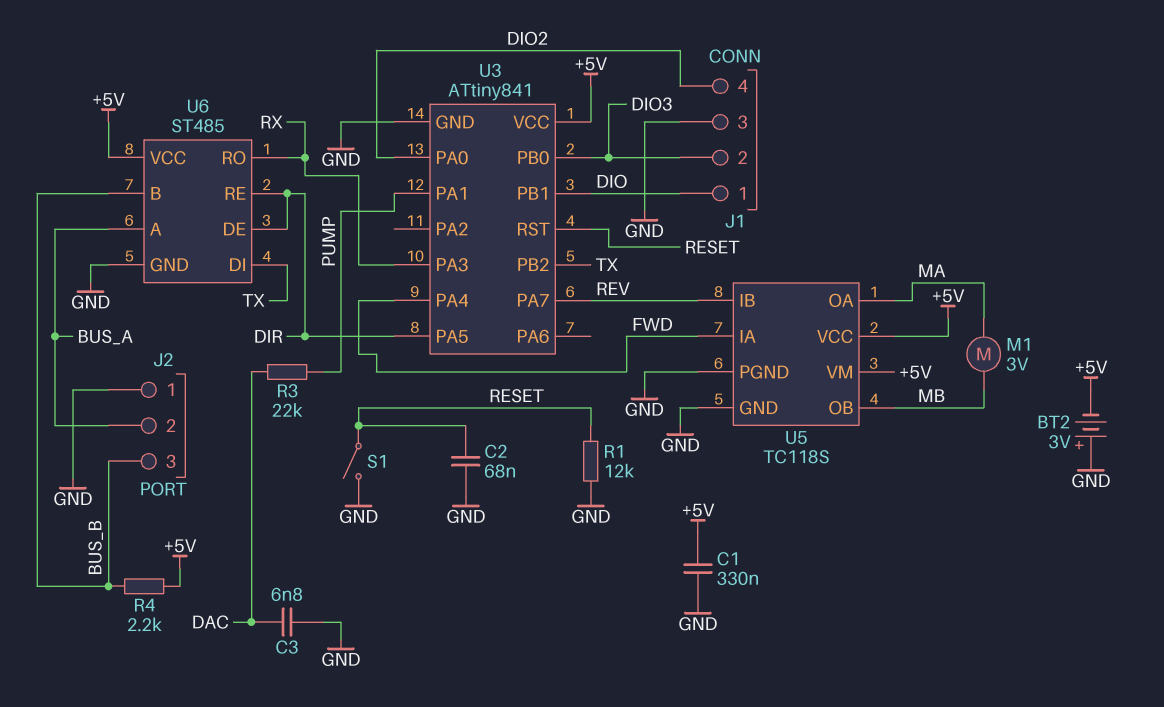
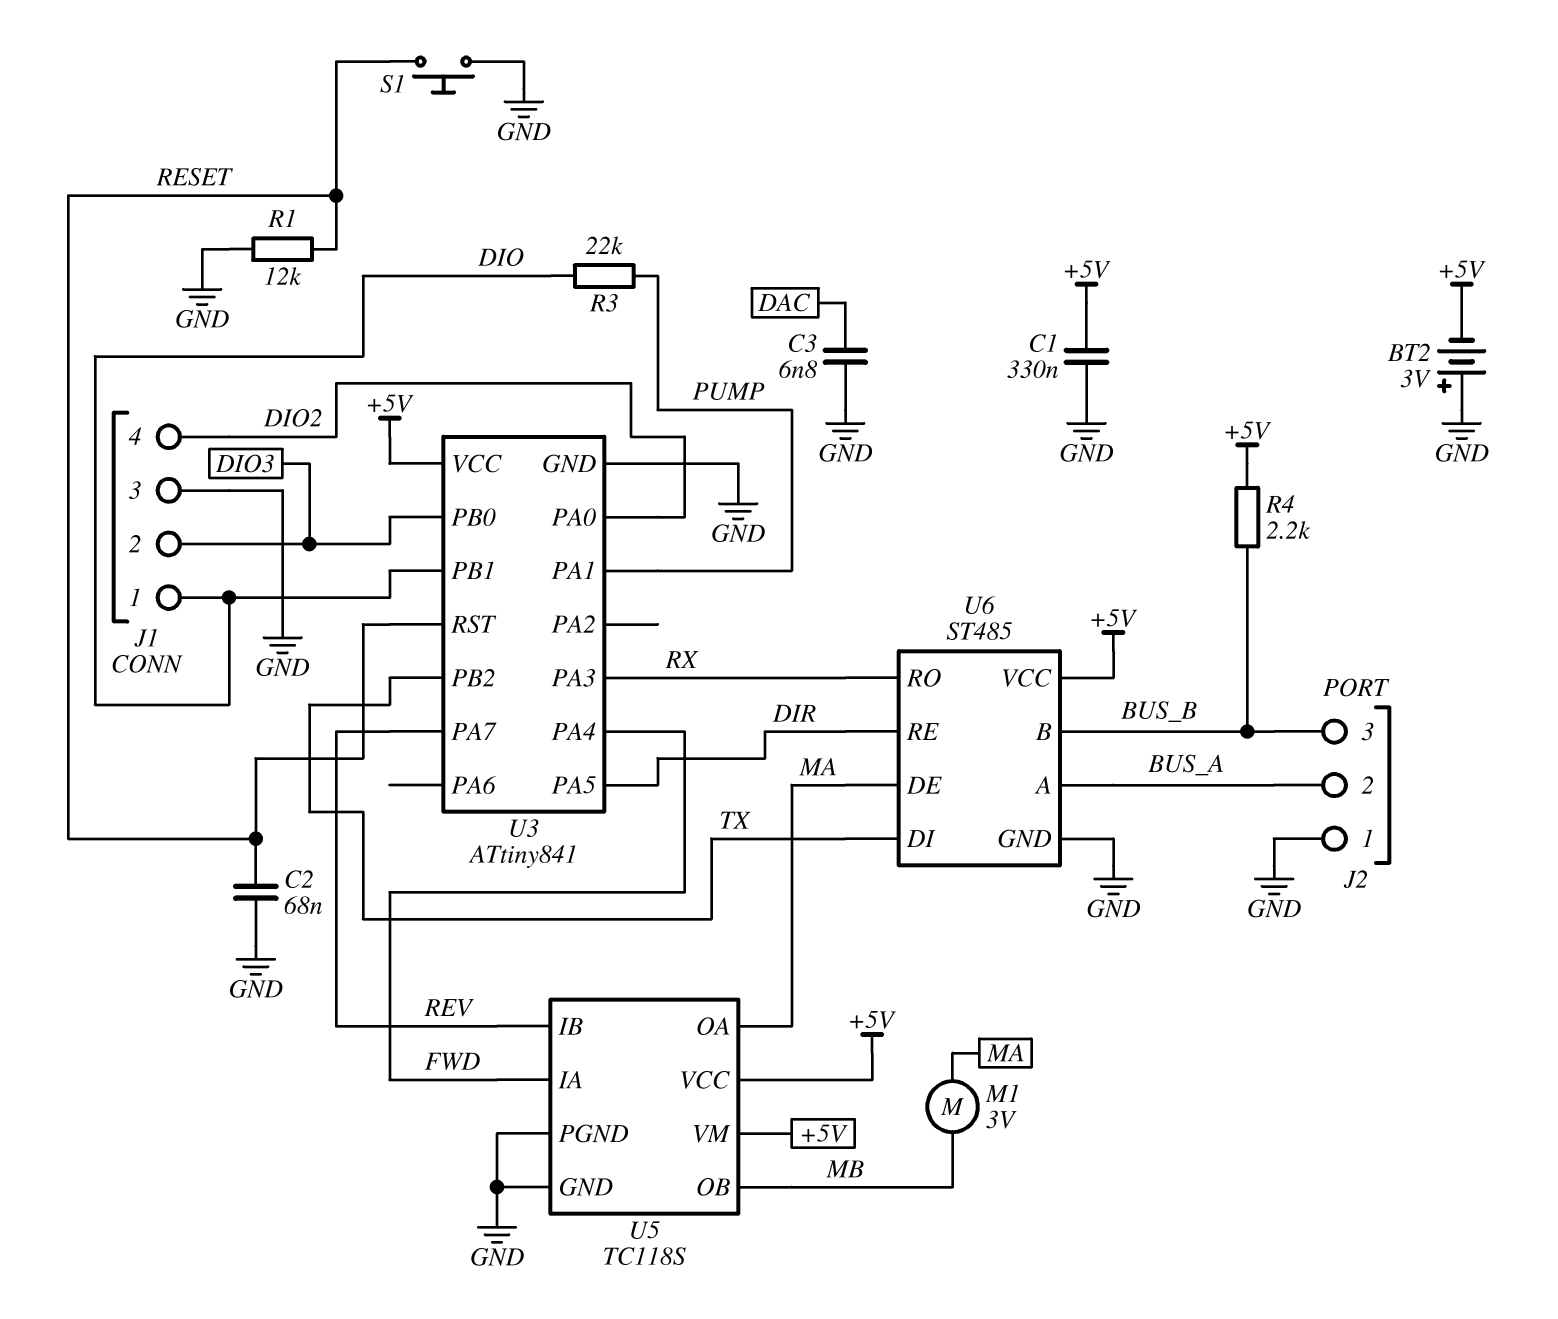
R3: 22k (DAC, PUMP) -> 22k (DIO, PUMP)
S1: switch (GND, RESET) -> button (GND, RESET)
U6 pin DE: DIR -> MA

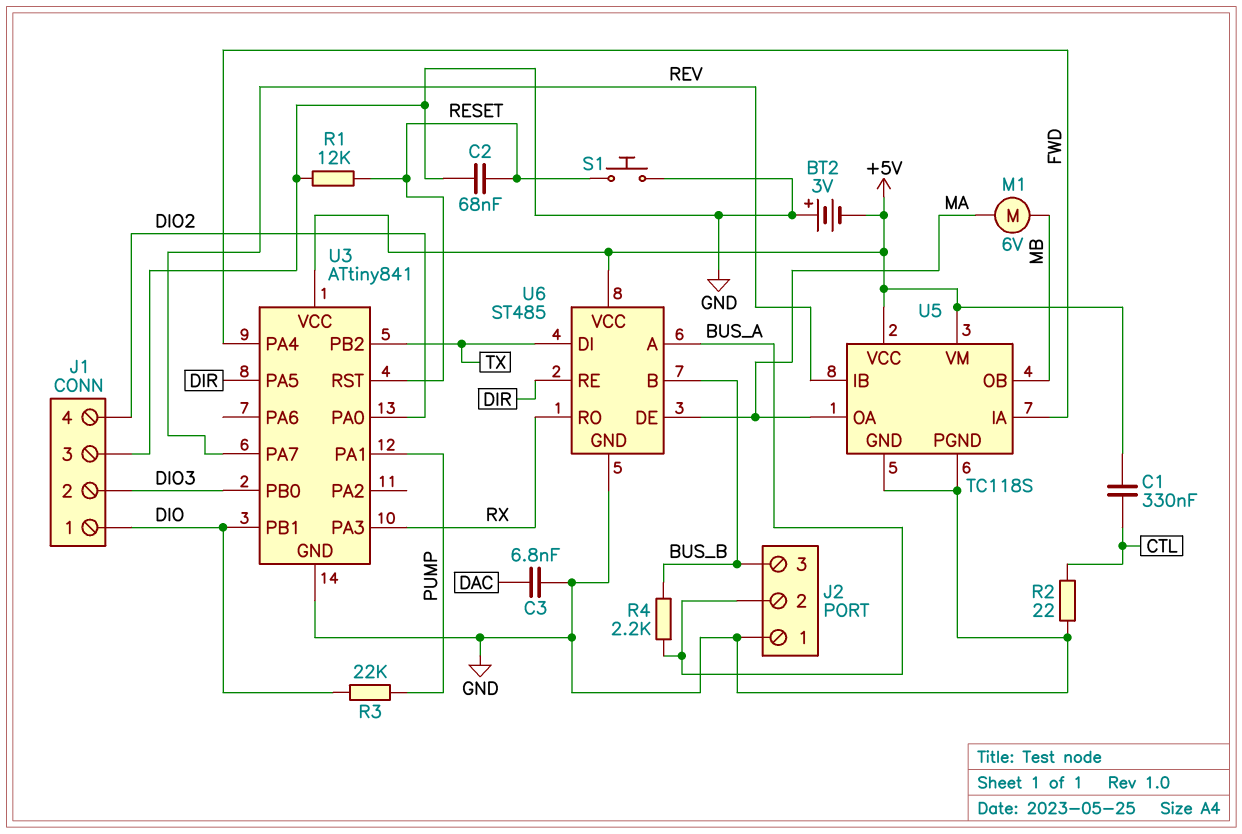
C1: 330nF (+5V, GND) -> 330nF (+5V, CTL)
M1: motor 3V (MA, MB) -> motor 6V (MA, MB)
R2: none -> 22 (CTL, GND)
R4: 2.2k (+5V, BUS_B) -> 2.2k (BUS_A, BUS_B)

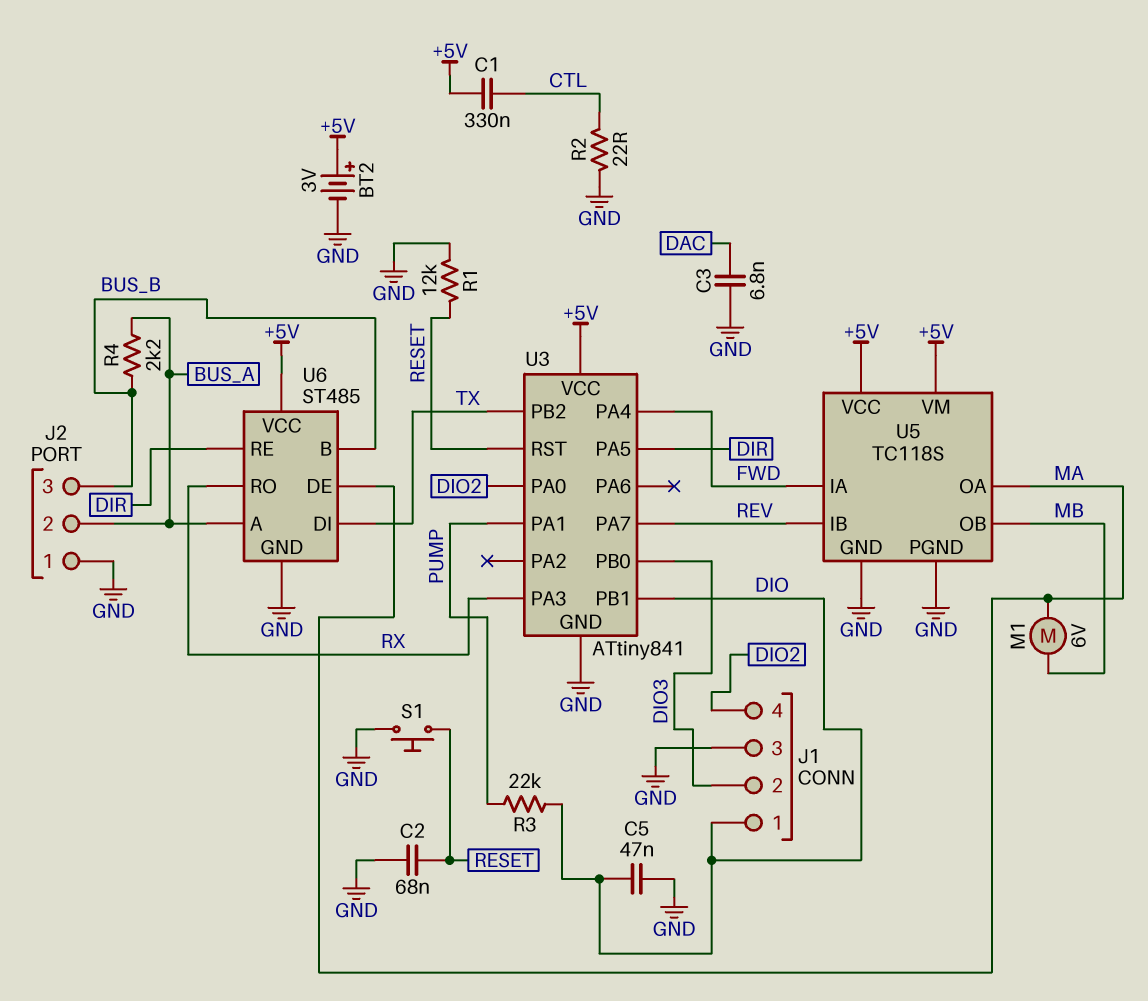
BT2: 3V (plus GND, minus +5V) -> 3V (plus +5V, minus GND)
C5: none -> 47nF (DIO, GND)

